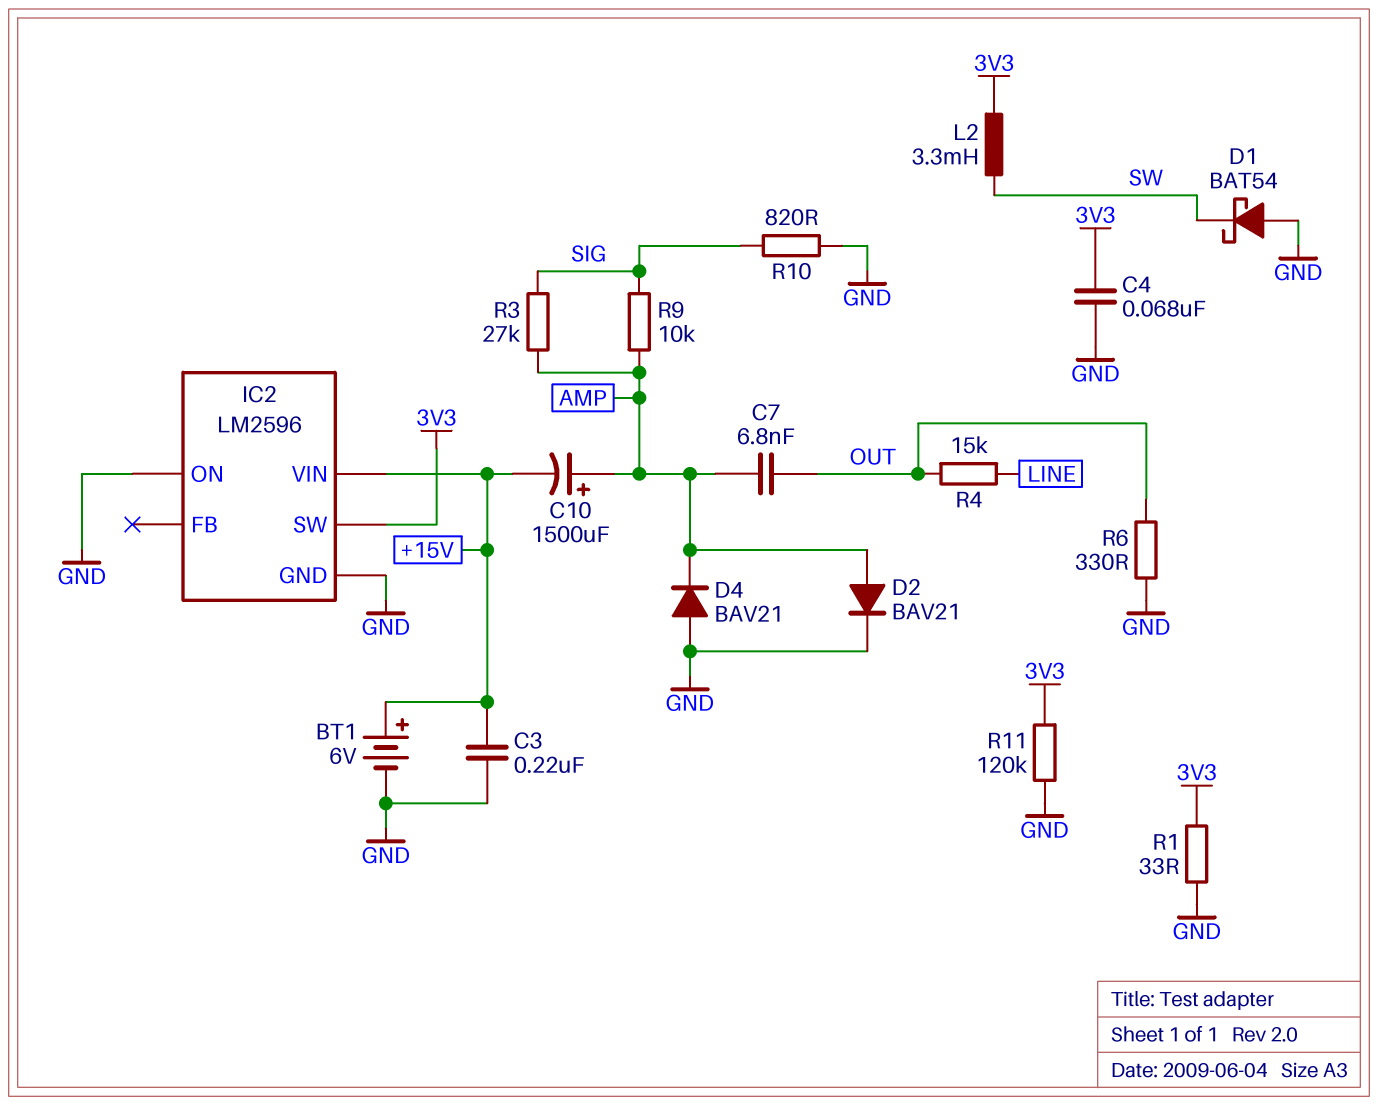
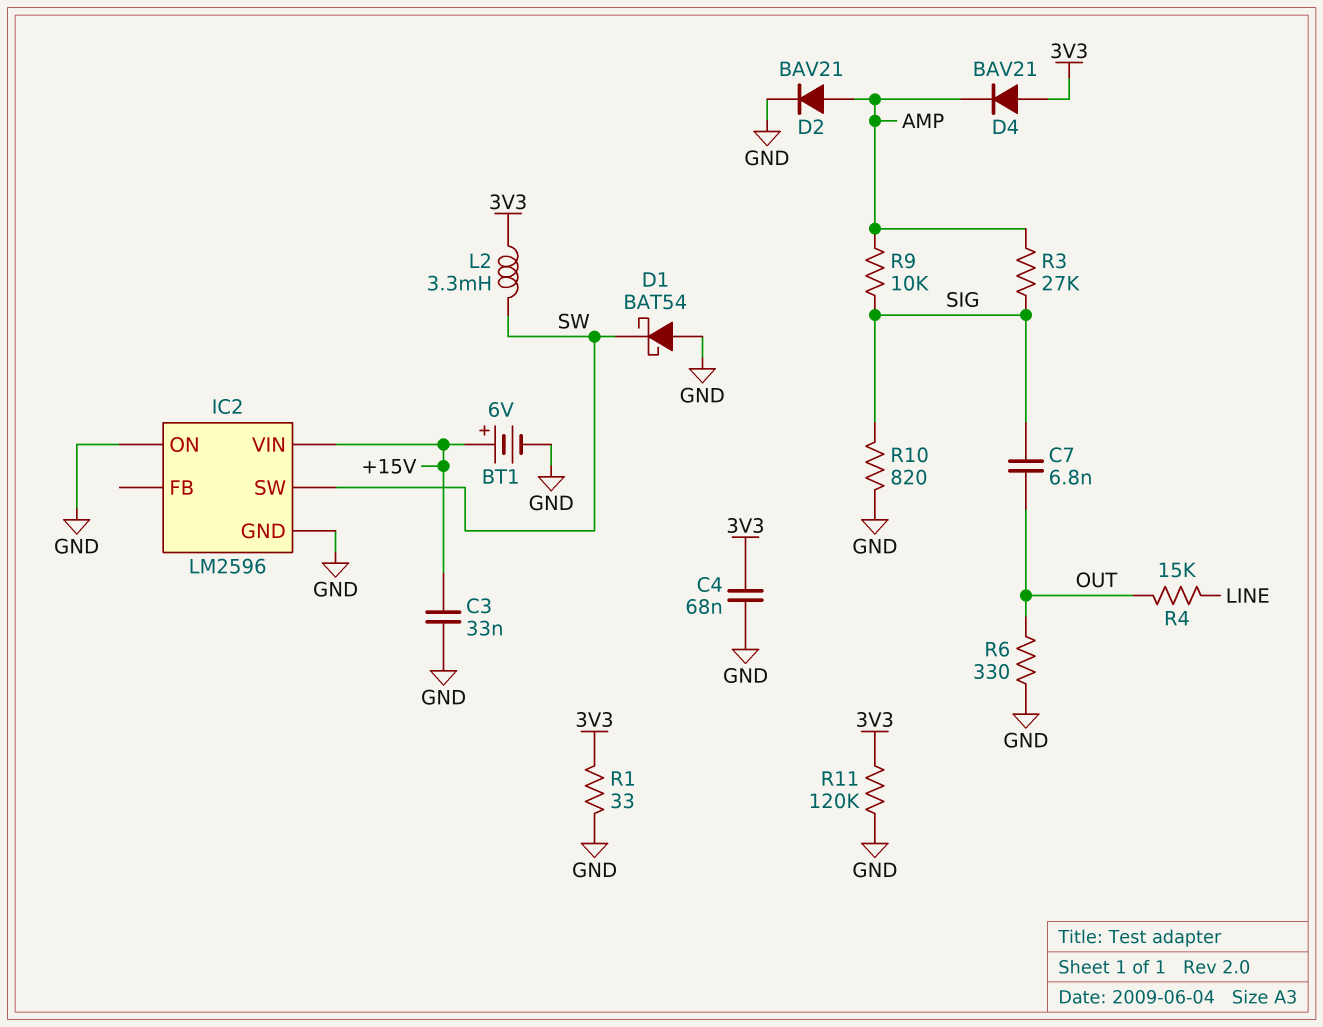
C3: 220nF (+15V, GND) -> 33nF (+15V, GND)
C7: 6.8nF (AMP, OUT) -> 6.8nF (OUT, SIG)
C10: 1500uF (plus AMP, minus +15V) -> none
D4: diode BAV21 (A GND, K AMP) -> diode BAV21 (A 3V3, K AMP)
IC2 pin SW: 3V3 -> SW

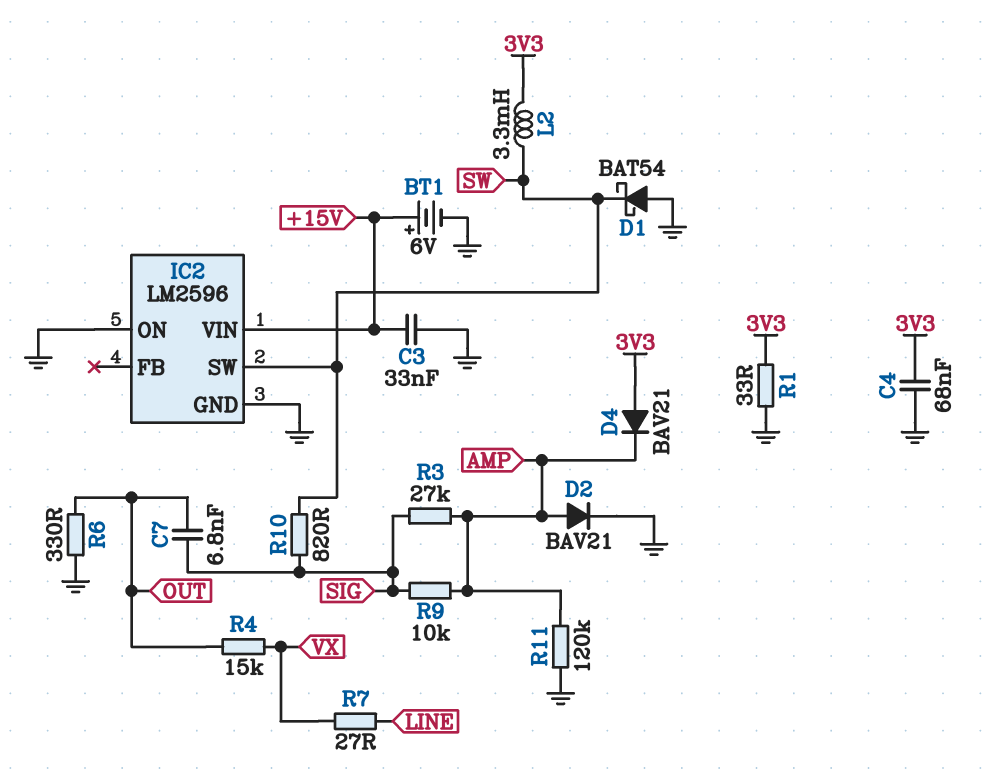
R4: 15k (LINE, OUT) -> 15k (OUT, VX)
R7: none -> 27 (LINE, VX)
R10: 820 (GND, SIG) -> 820 (SIG, SW)
R11: 120k (3V3, GND) -> 120k (AMP, GND)

